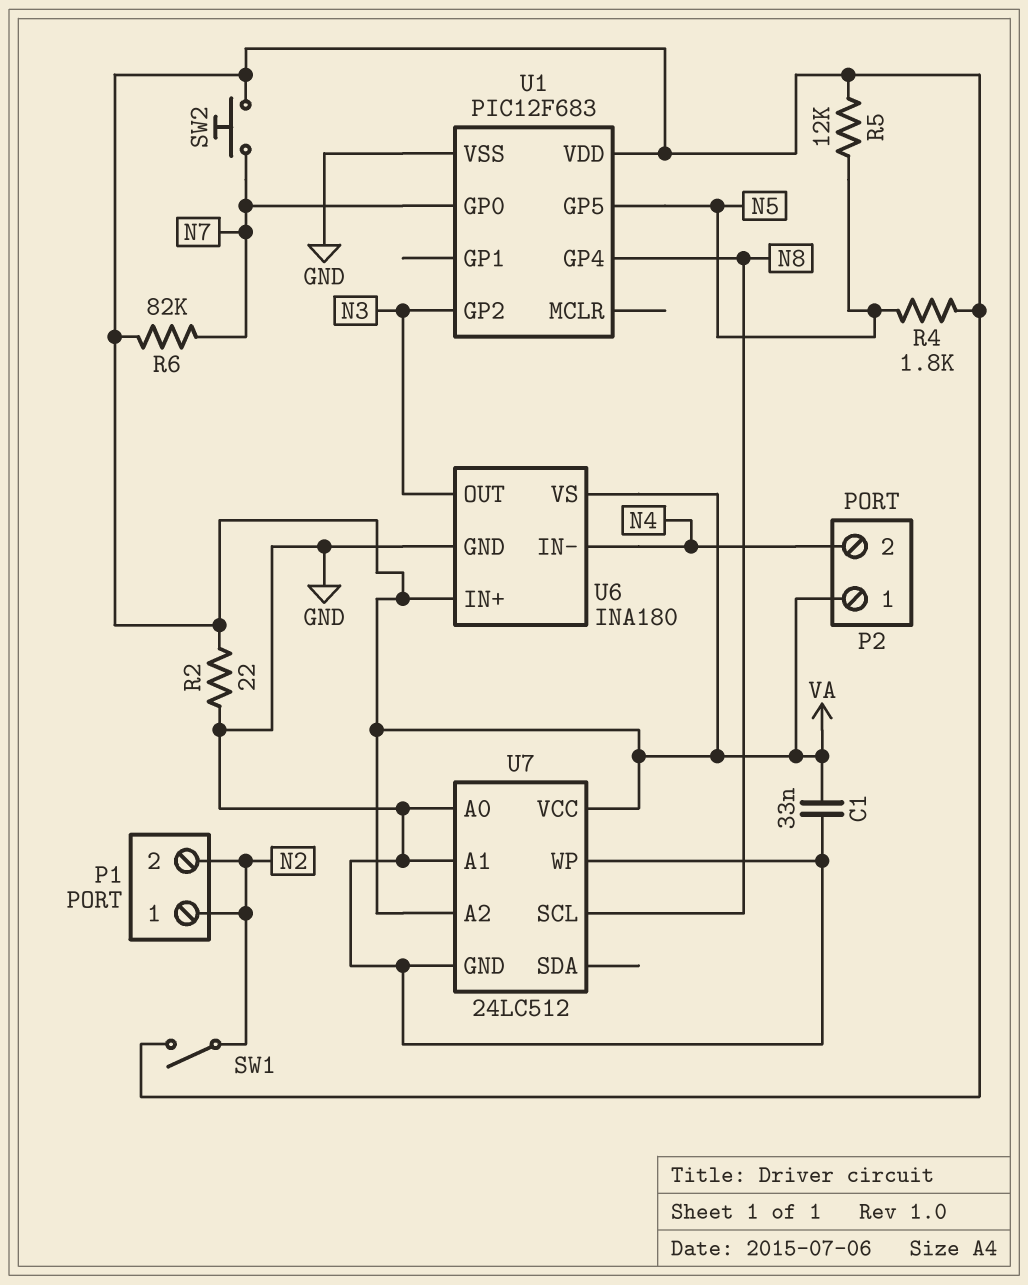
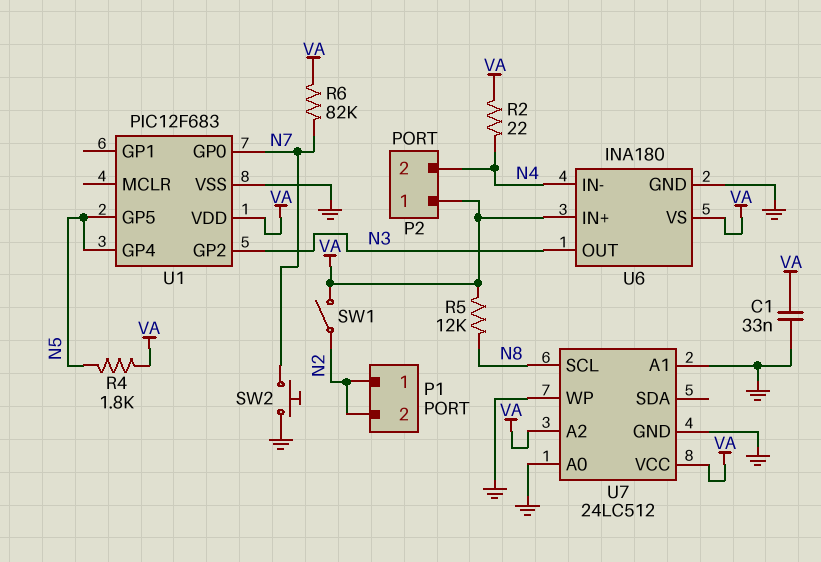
R2: 22 (GND, VA) -> 22 (N4, VA)
R5: 12k (N5, VA) -> 12k (N8, VA)
SW2: button (N7, VA) -> button (GND, N7)
U1 pin GP4: N8 -> N5

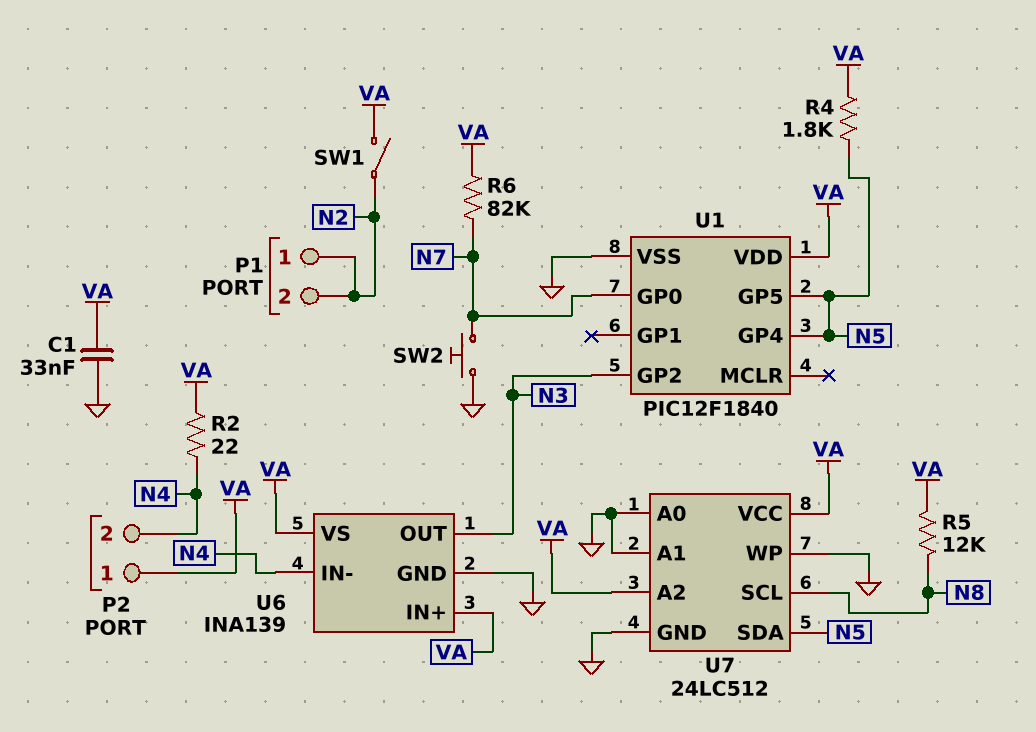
U1: PIC12F683 -> PIC12F1840
U6: INA180 -> INA139
U7 pin SDA: none -> N5

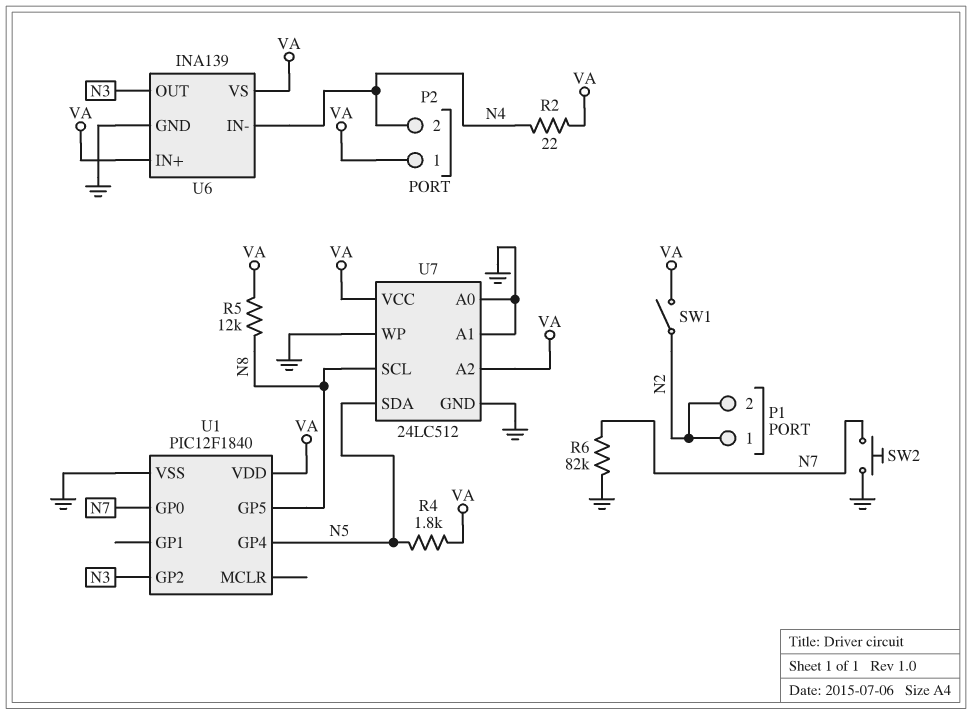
C1: 33nF (GND, VA) -> none
R6: 82k (N7, VA) -> 82k (GND, N7)
U1 pin GP5: N5 -> N8

